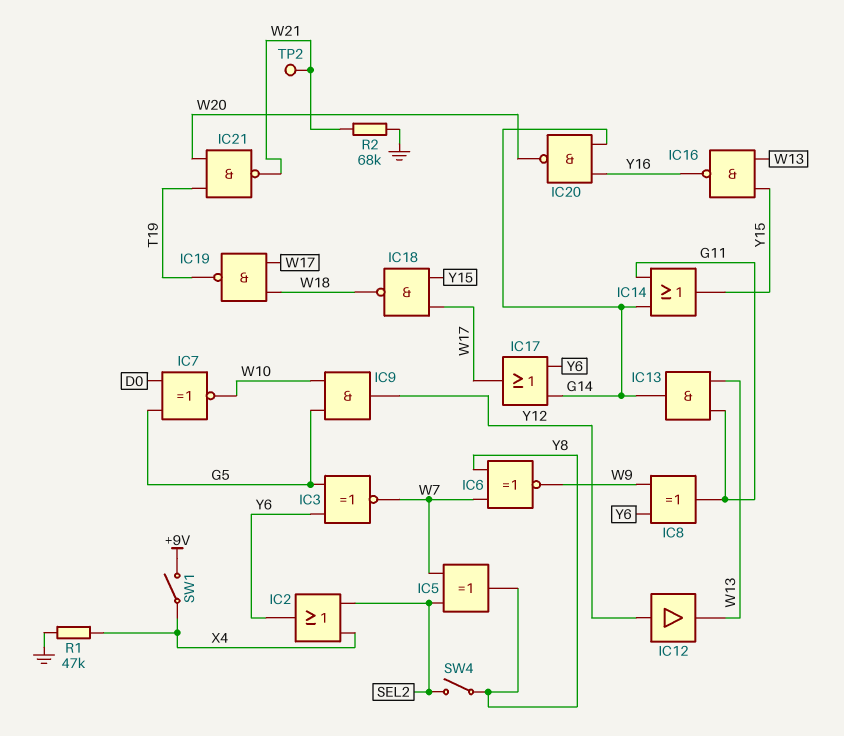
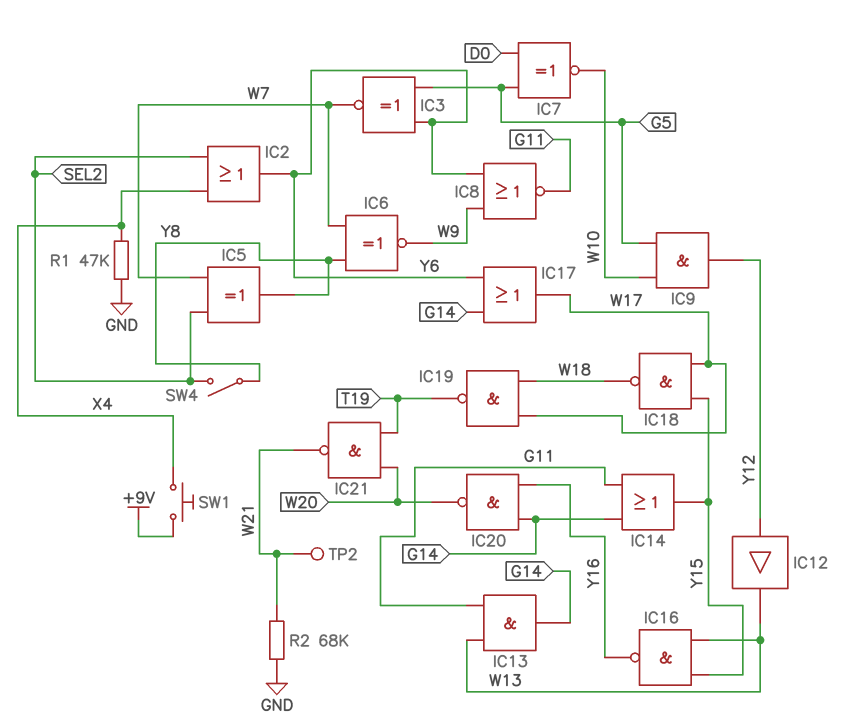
IC8: XOR (in W9, in Y6, out G11) -> NOR (in W9, in Y6, out G11)
SW1: switch (+9V, X4) -> button (+9V, X4)

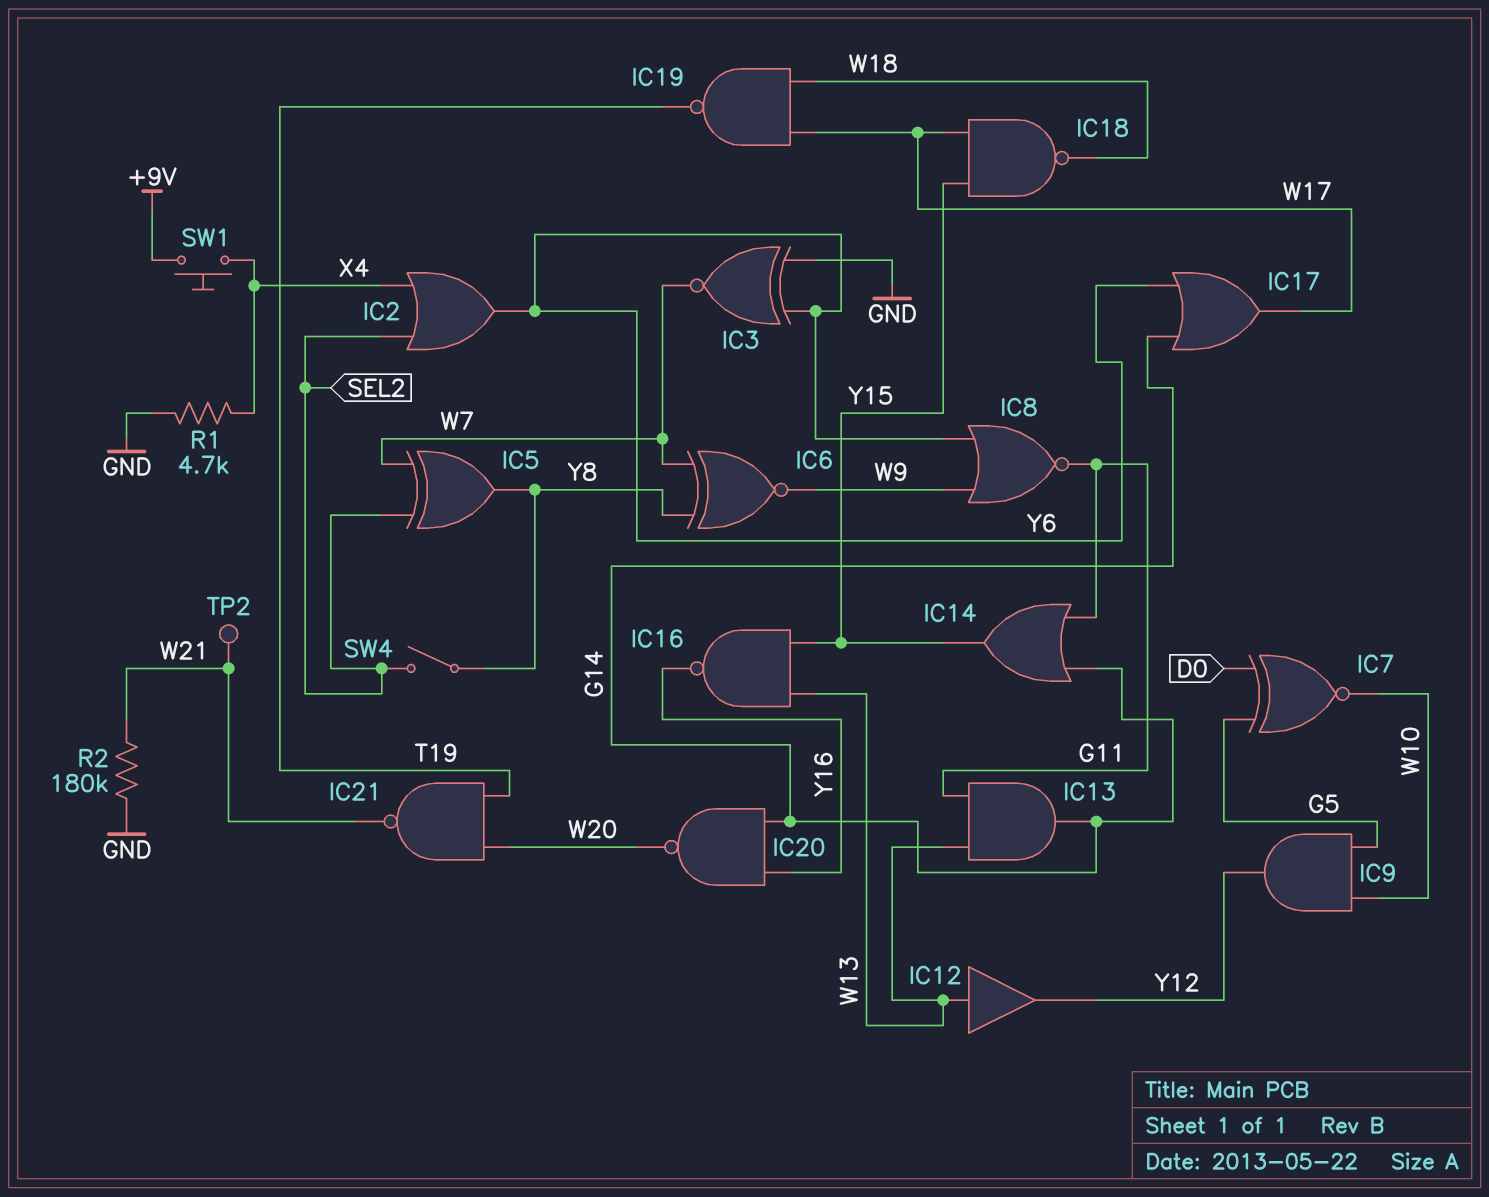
IC3: XNOR (in G5, in Y6, out W7) -> XNOR (in GND, in Y6, out W7)
IC12: buffer (in Y12, out W13) -> buffer (in W13, out Y12)
R1: 47k (GND, X4) -> 4.7k (GND, X4)
R2: 68k (GND, W21) -> 180k (GND, W21)

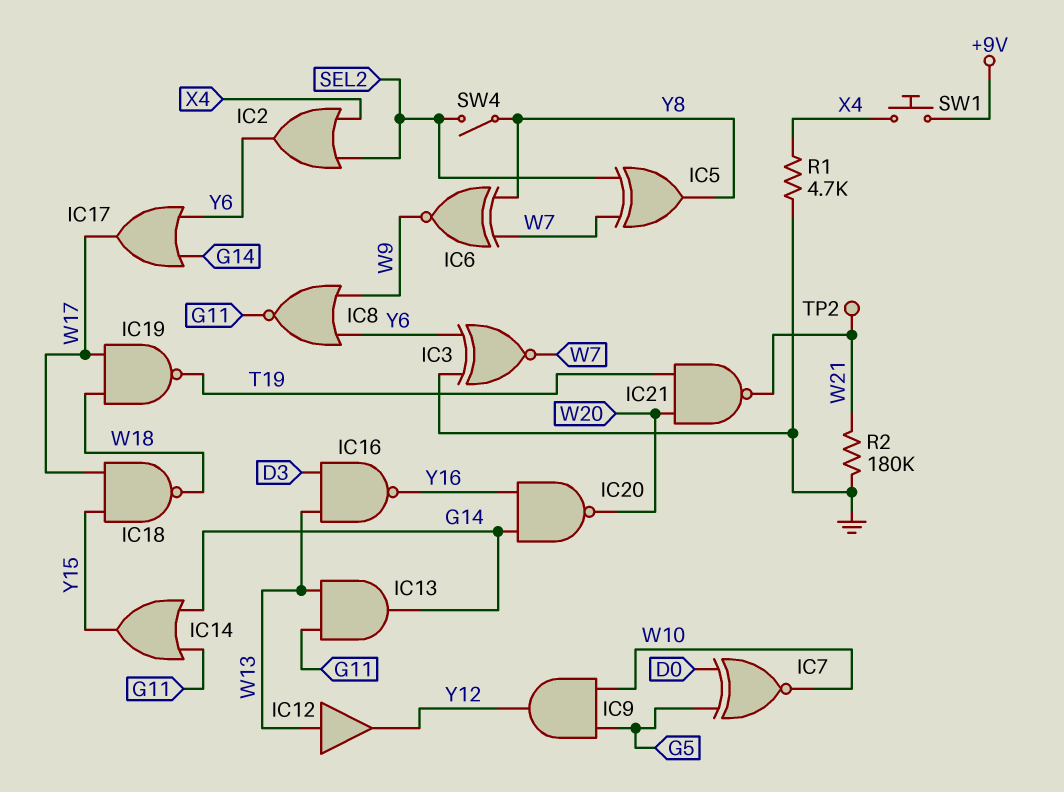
IC16: NAND (in W13, in Y15, out Y16) -> NAND (in D3, in W13, out Y16)

